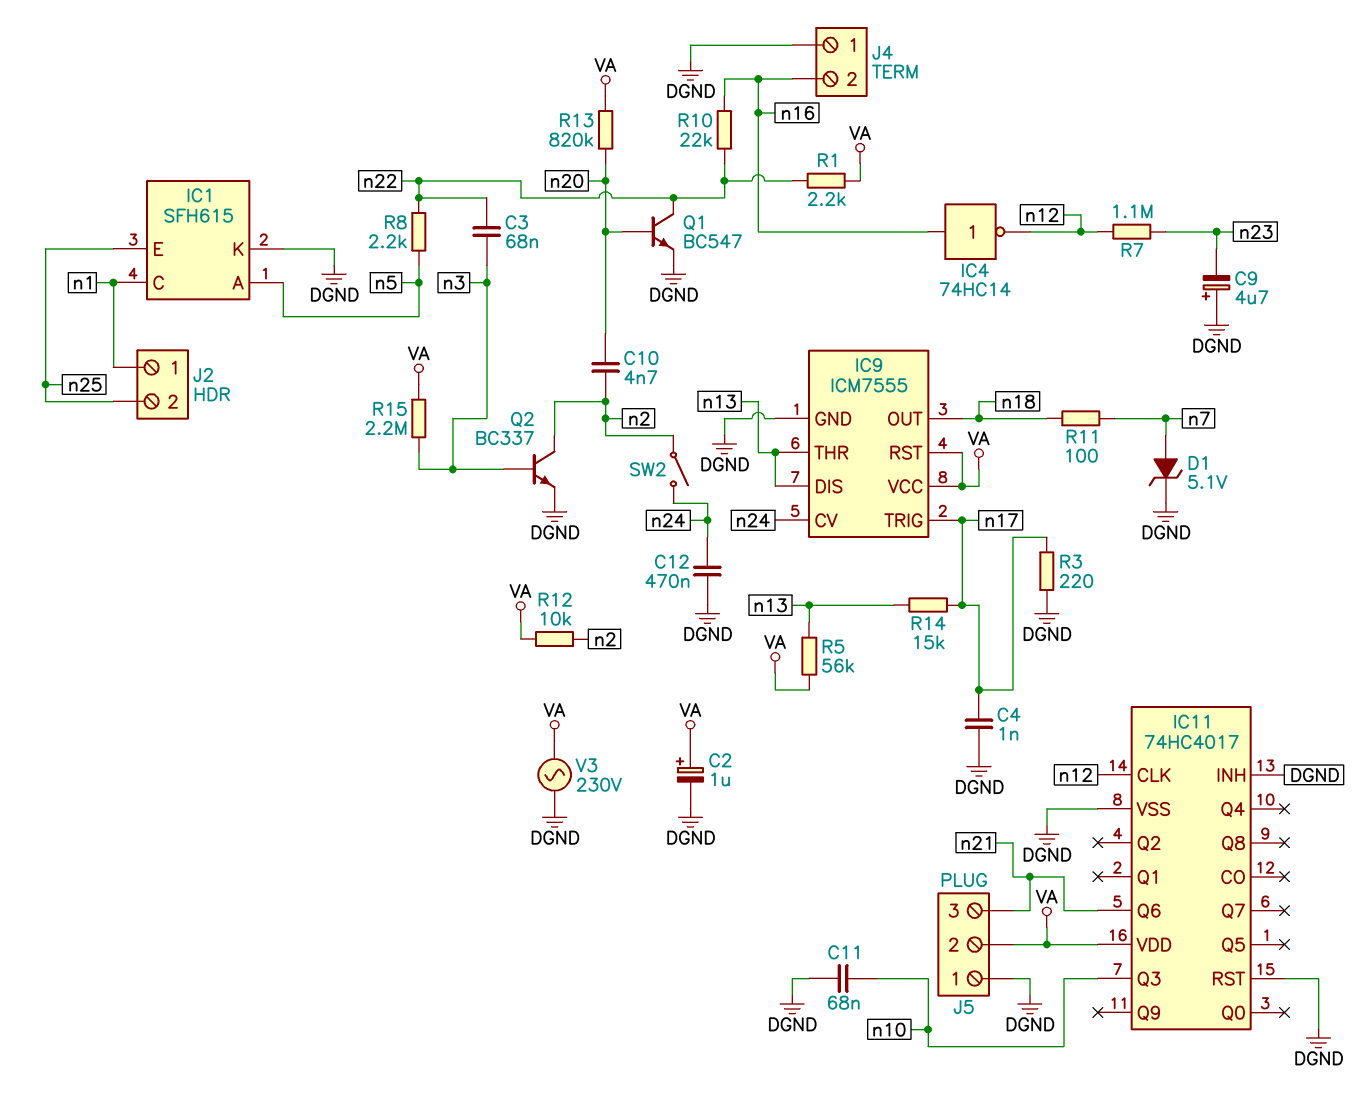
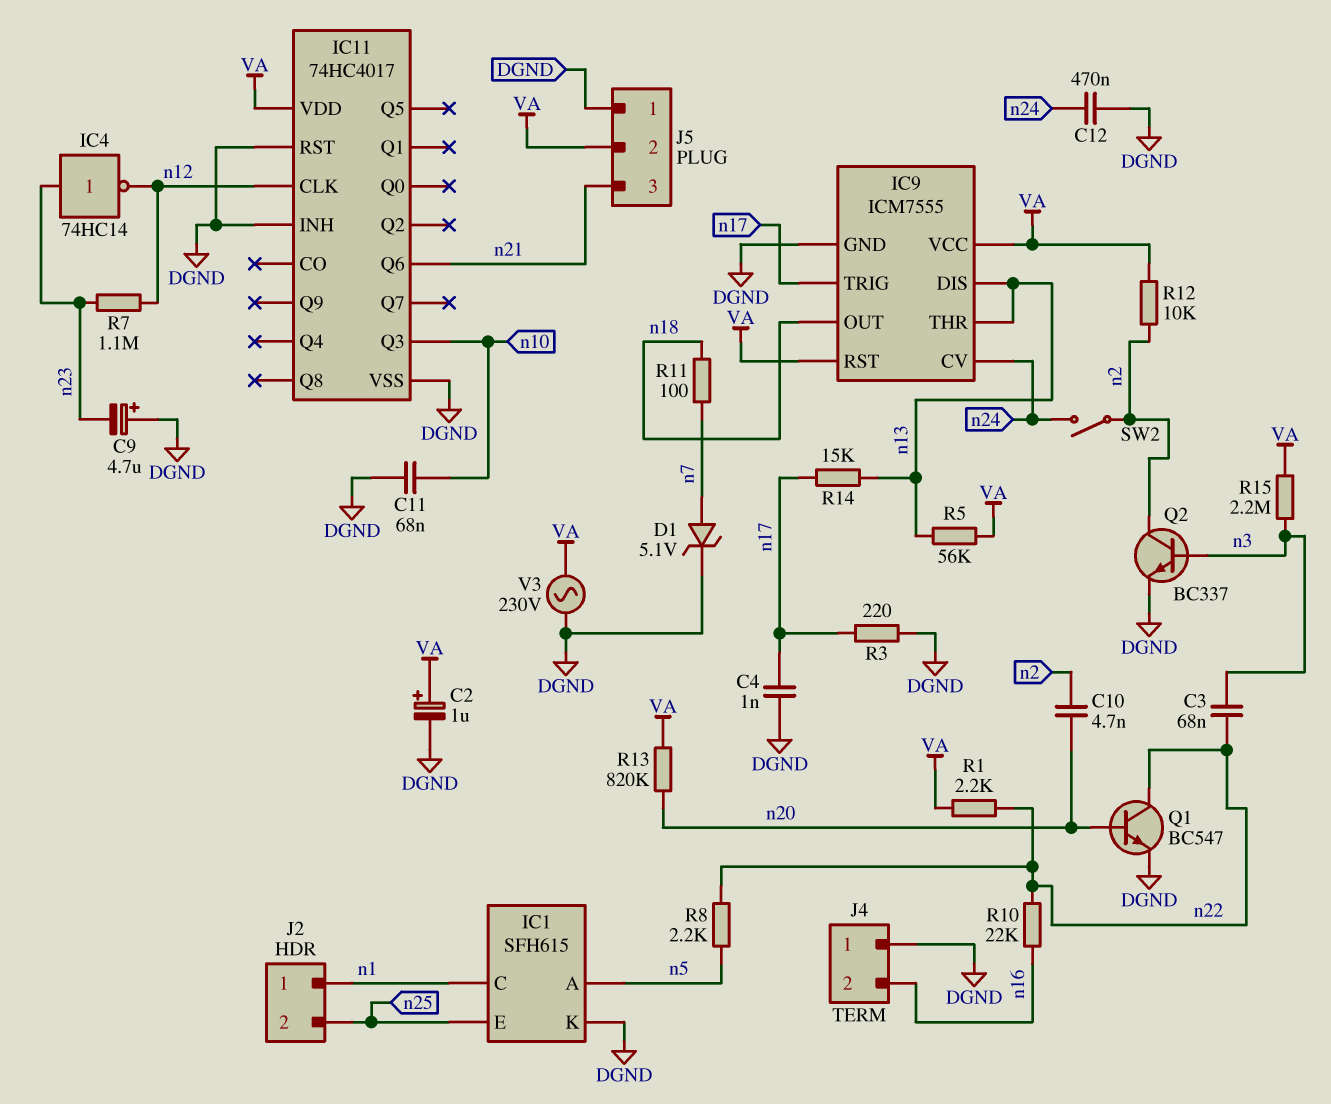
IC4: NOT 74HC14 (in n16, out n12) -> NOT 74HC14 (in n23, out n12)

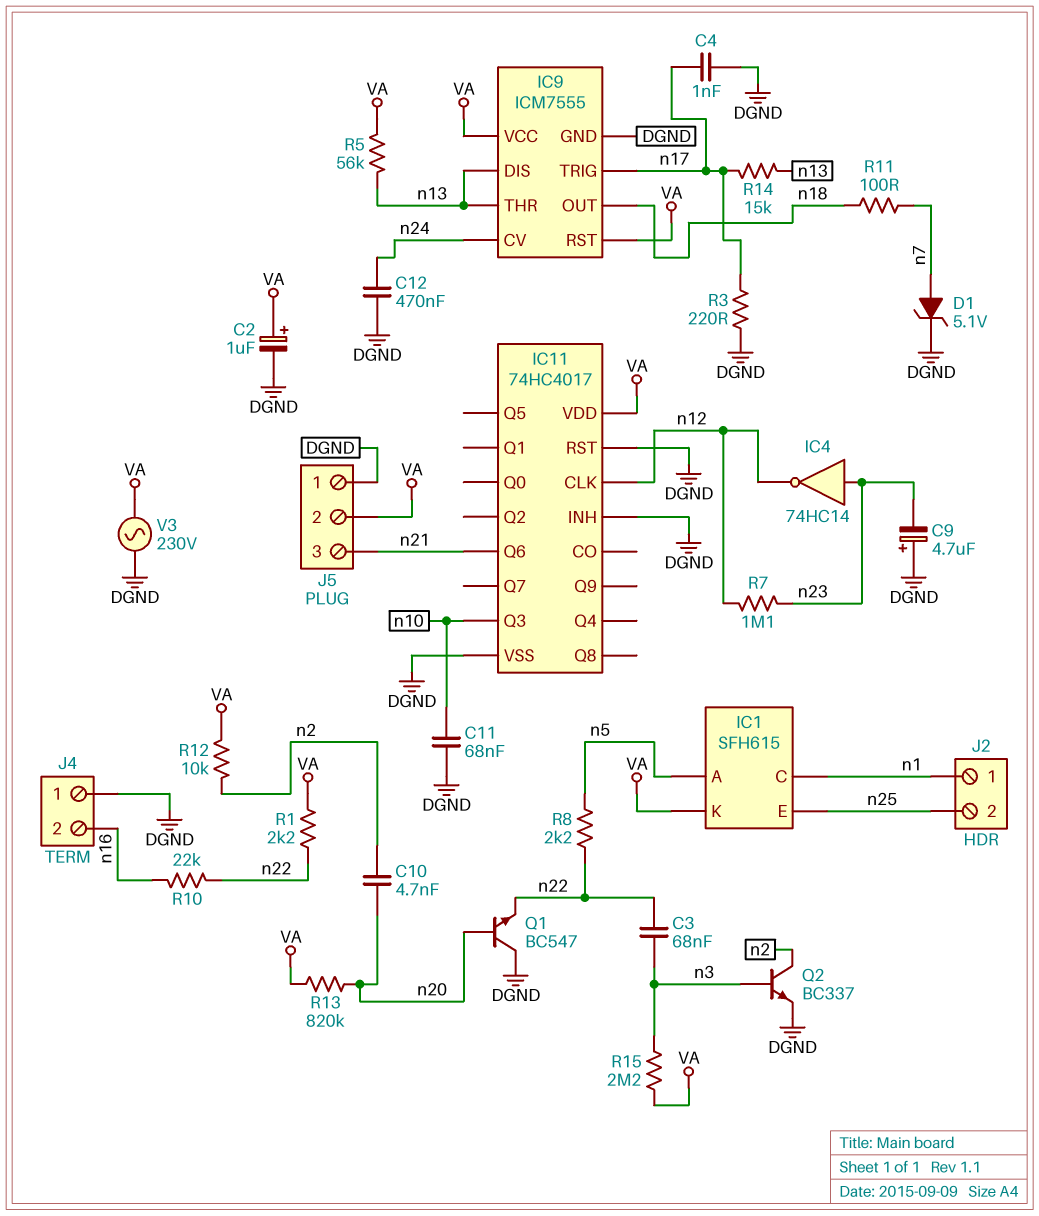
IC1 pin K: DGND -> VA
Q1: NPN BC547 (B n20, C n22, E DGND) -> NPN BC547 (B n20, C DGND, E n22)
SW2: switch (n2, n24) -> none

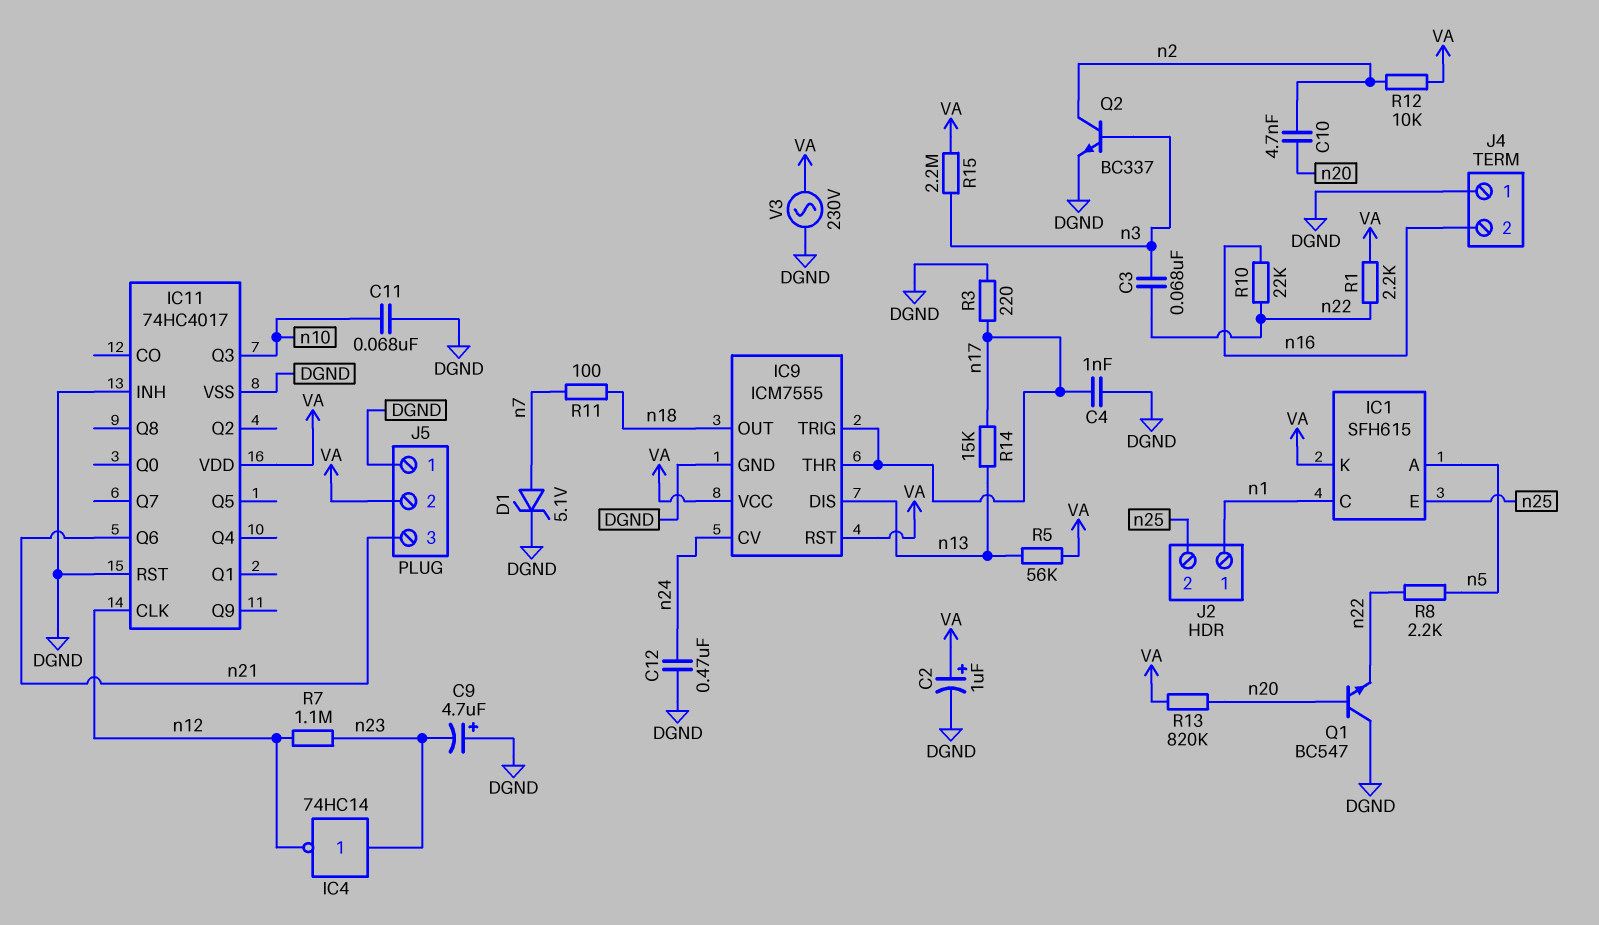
IC9 pin THR: n13 -> n17

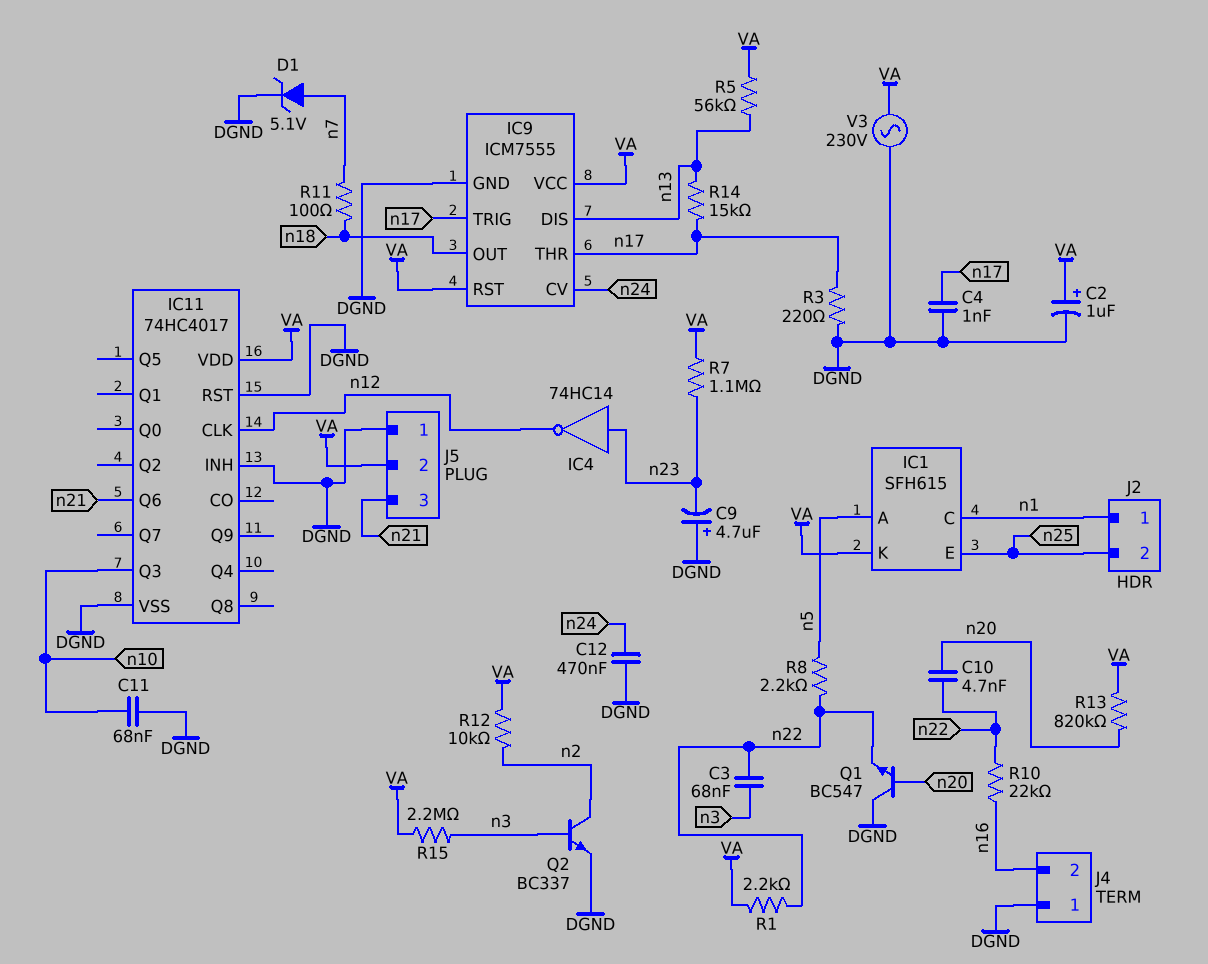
C10: 4.7nF (n2, n20) -> 4.7nF (n20, n22)
R7: 1.1M (n12, n23) -> 1.1M (VA, n23)

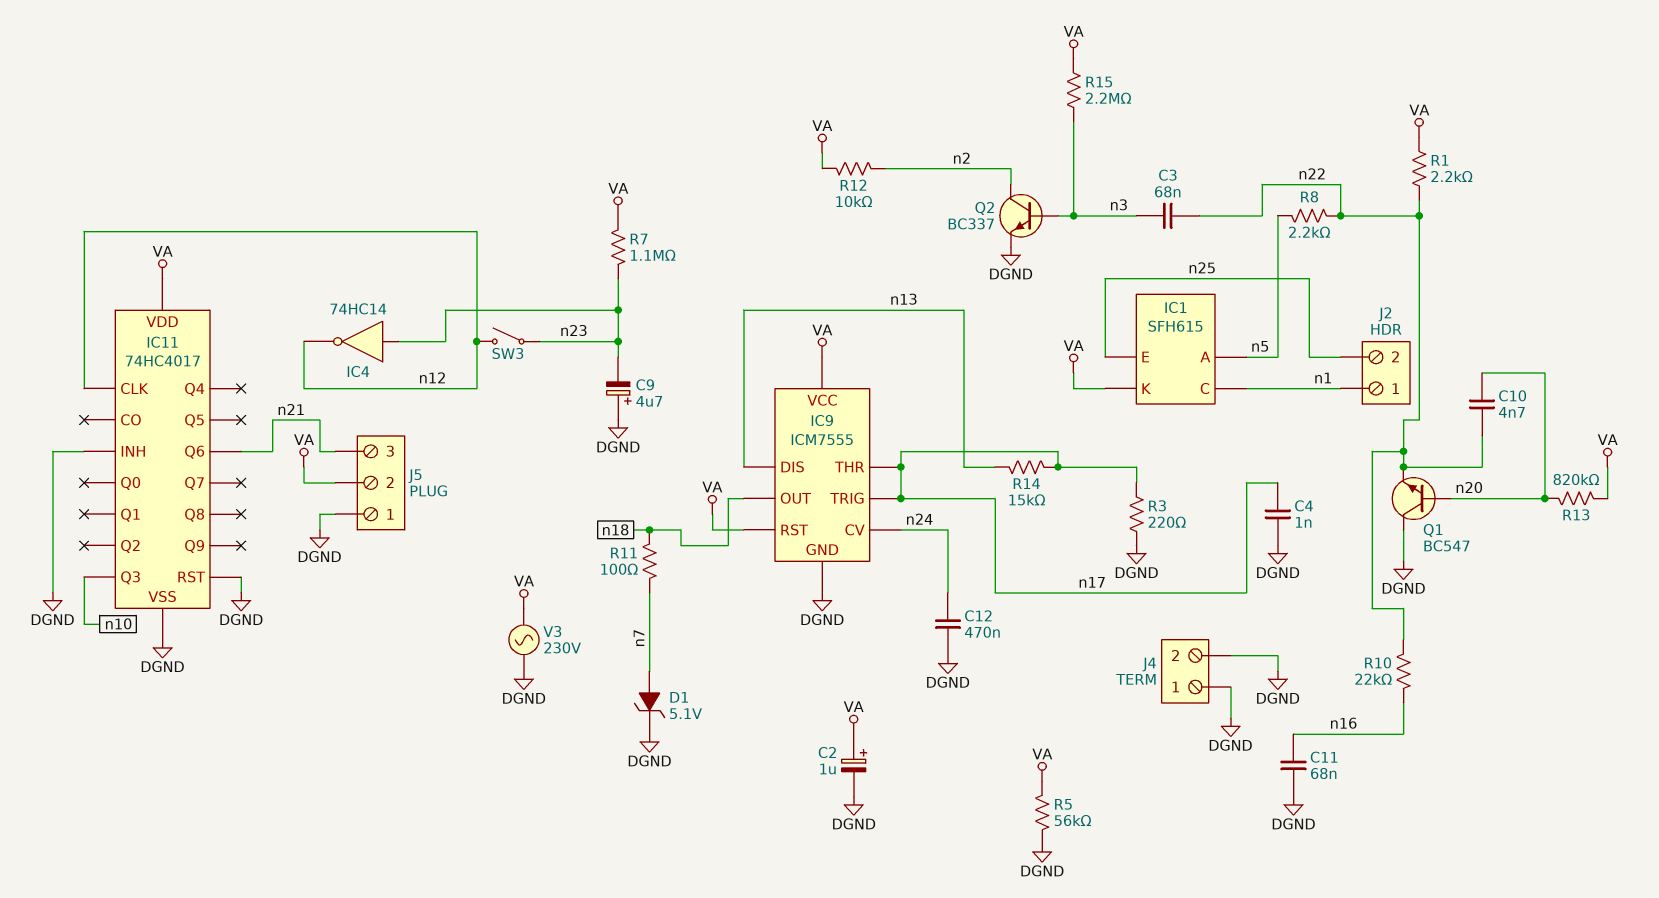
C11: 68nF (DGND, n10) -> 68nF (DGND, n16)
J4 pin 2: n16 -> DGND
R5: 56k (VA, n13) -> 56k (DGND, VA)
SW3: none -> switch (n12, n23)

